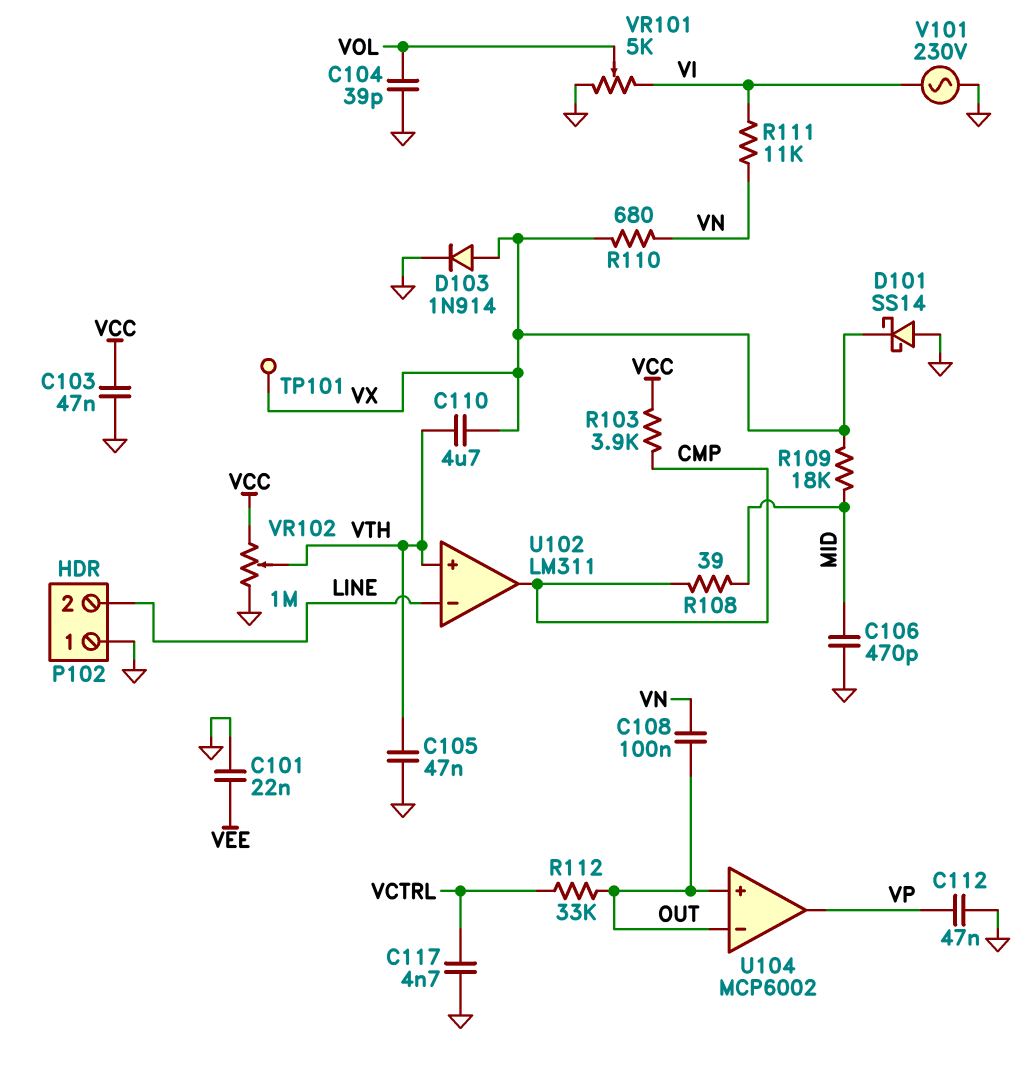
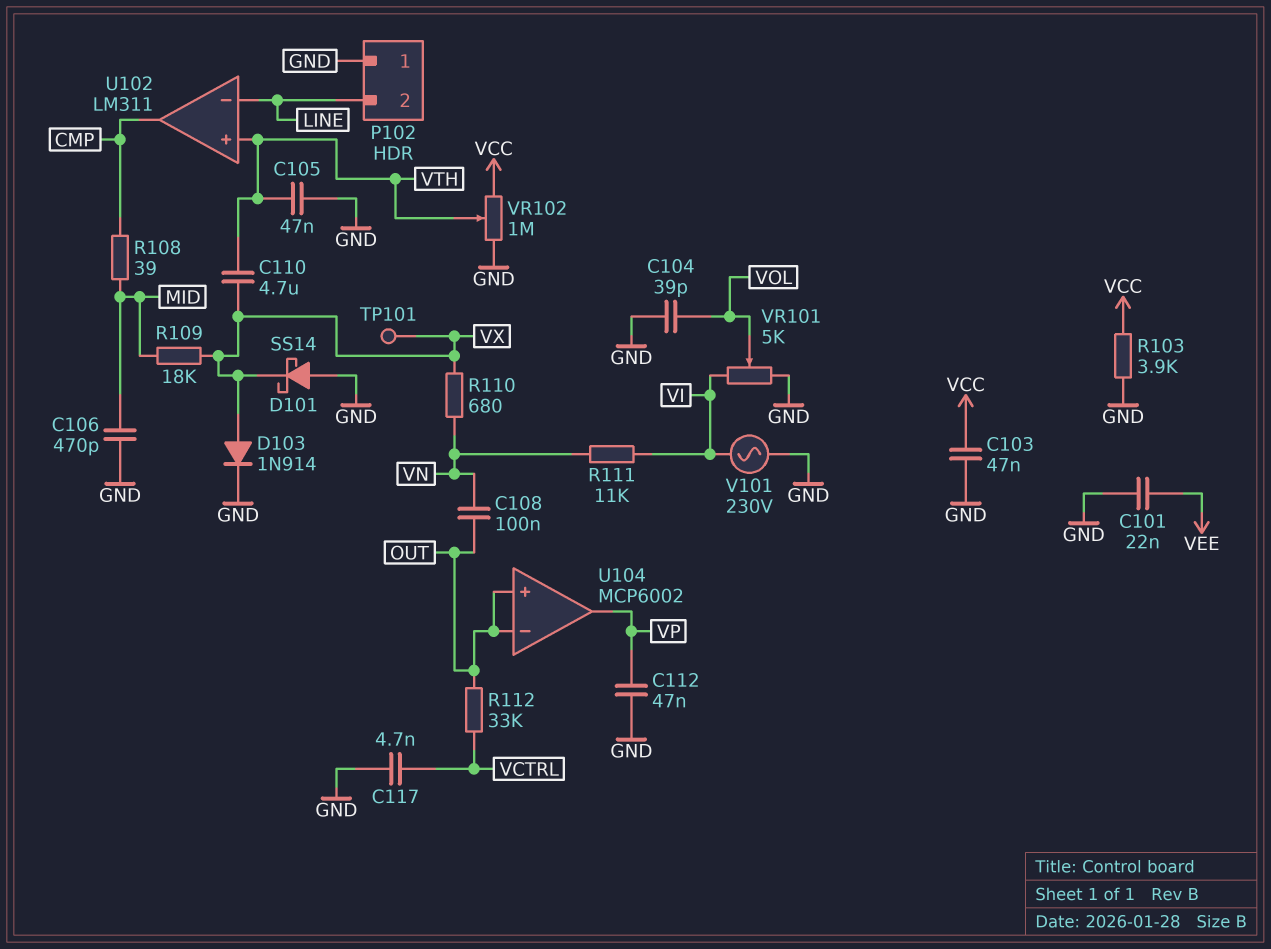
R103: 3.9k (CMP, VCC) -> 3.9k (GND, VCC)

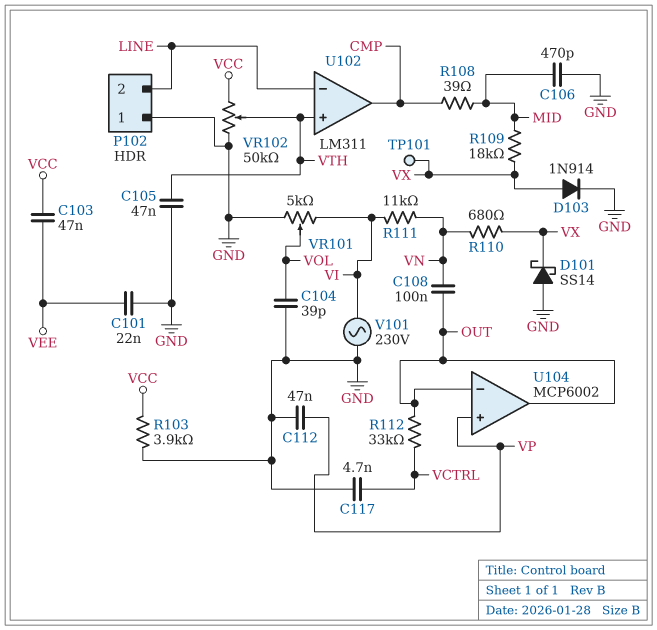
C103: 47nF (GND, VCC) -> 47nF (VCC, VEE)
C110: 4.7uF (VTH, VX) -> none
U104 pin in+: OUT -> VP
U104 pin out: VP -> OUT
VR102: 1M (GND, VCC, wiper VTH) -> 50k (GND, VCC, wiper VTH)

